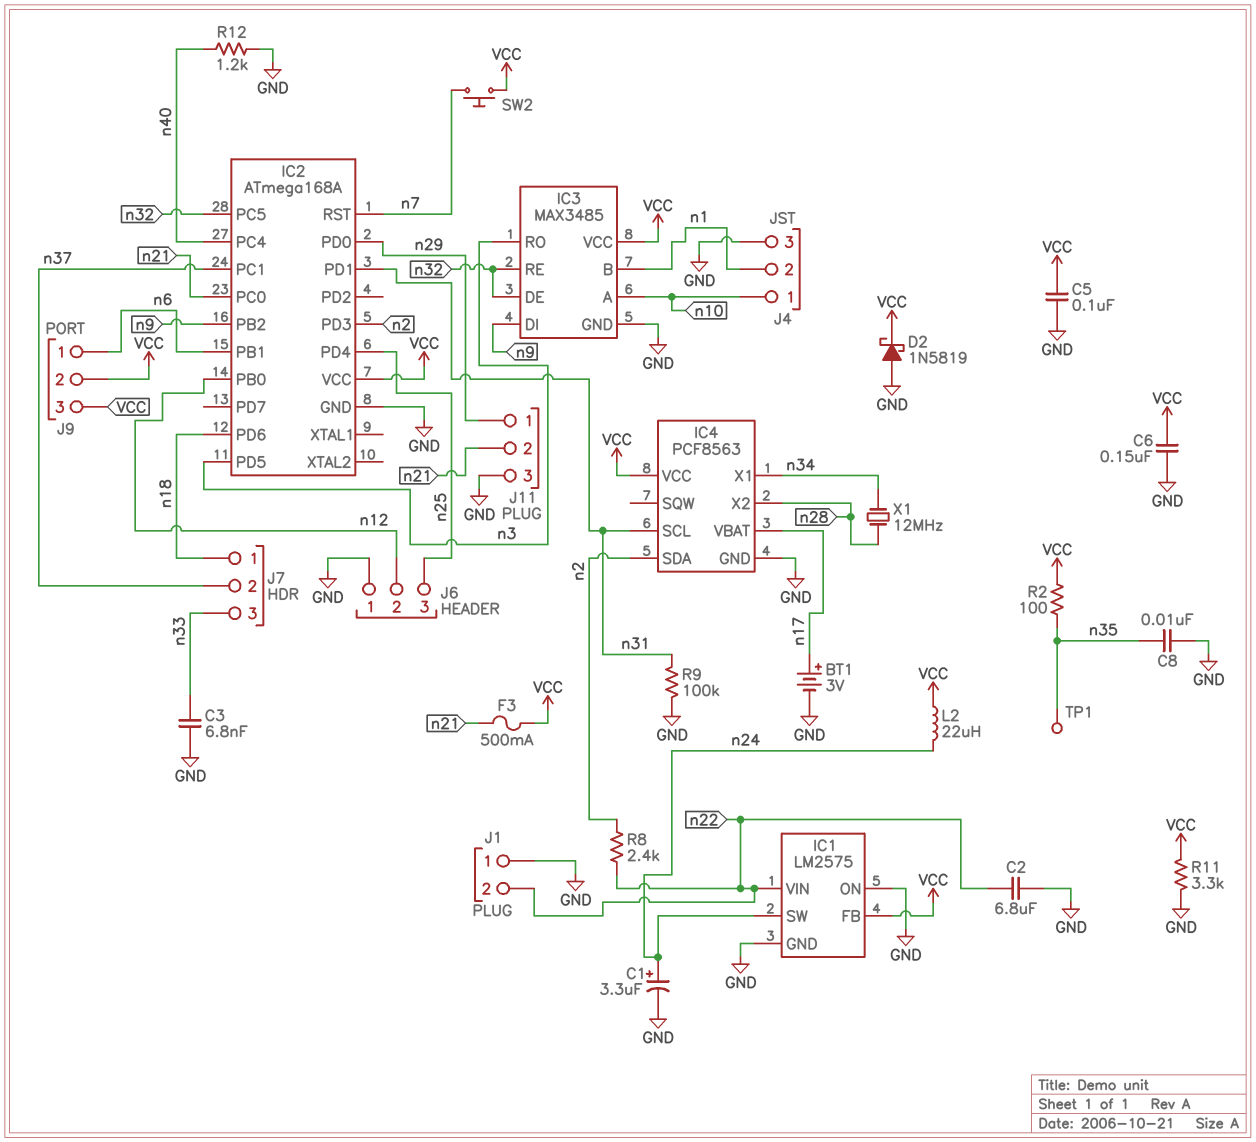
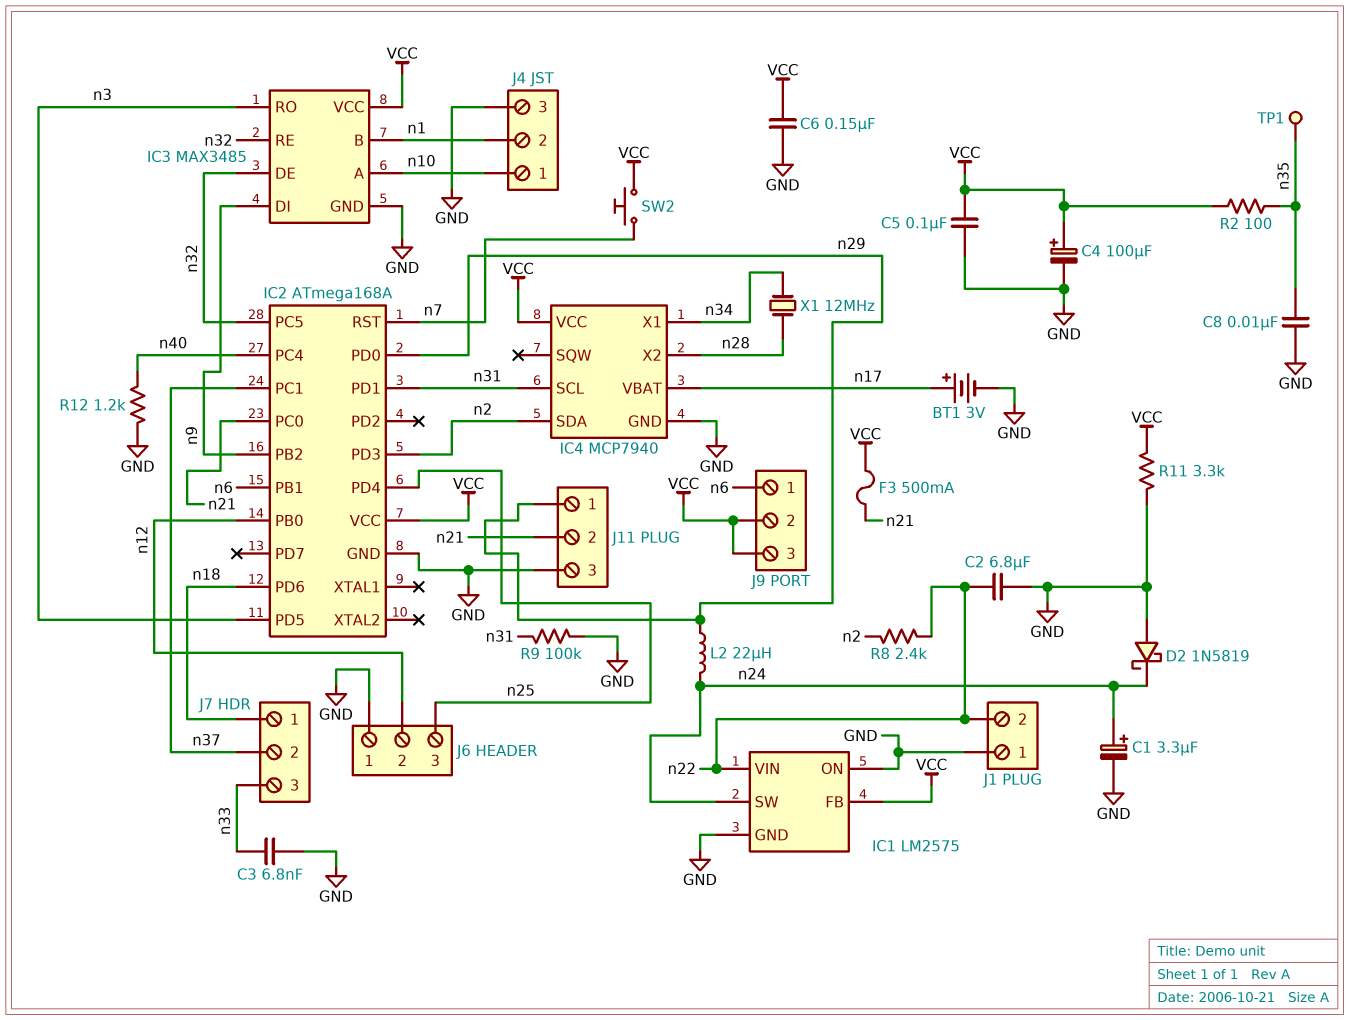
C4: none -> 100uF (plus VCC, minus GND)
D2: schottky 1N5819 (A GND, K VCC) -> schottky 1N5819 (A GND, K n24)
IC4: PCF8563 -> MCP7940
L2: 22uH (VCC, n24) -> 22uH (n24, n29)

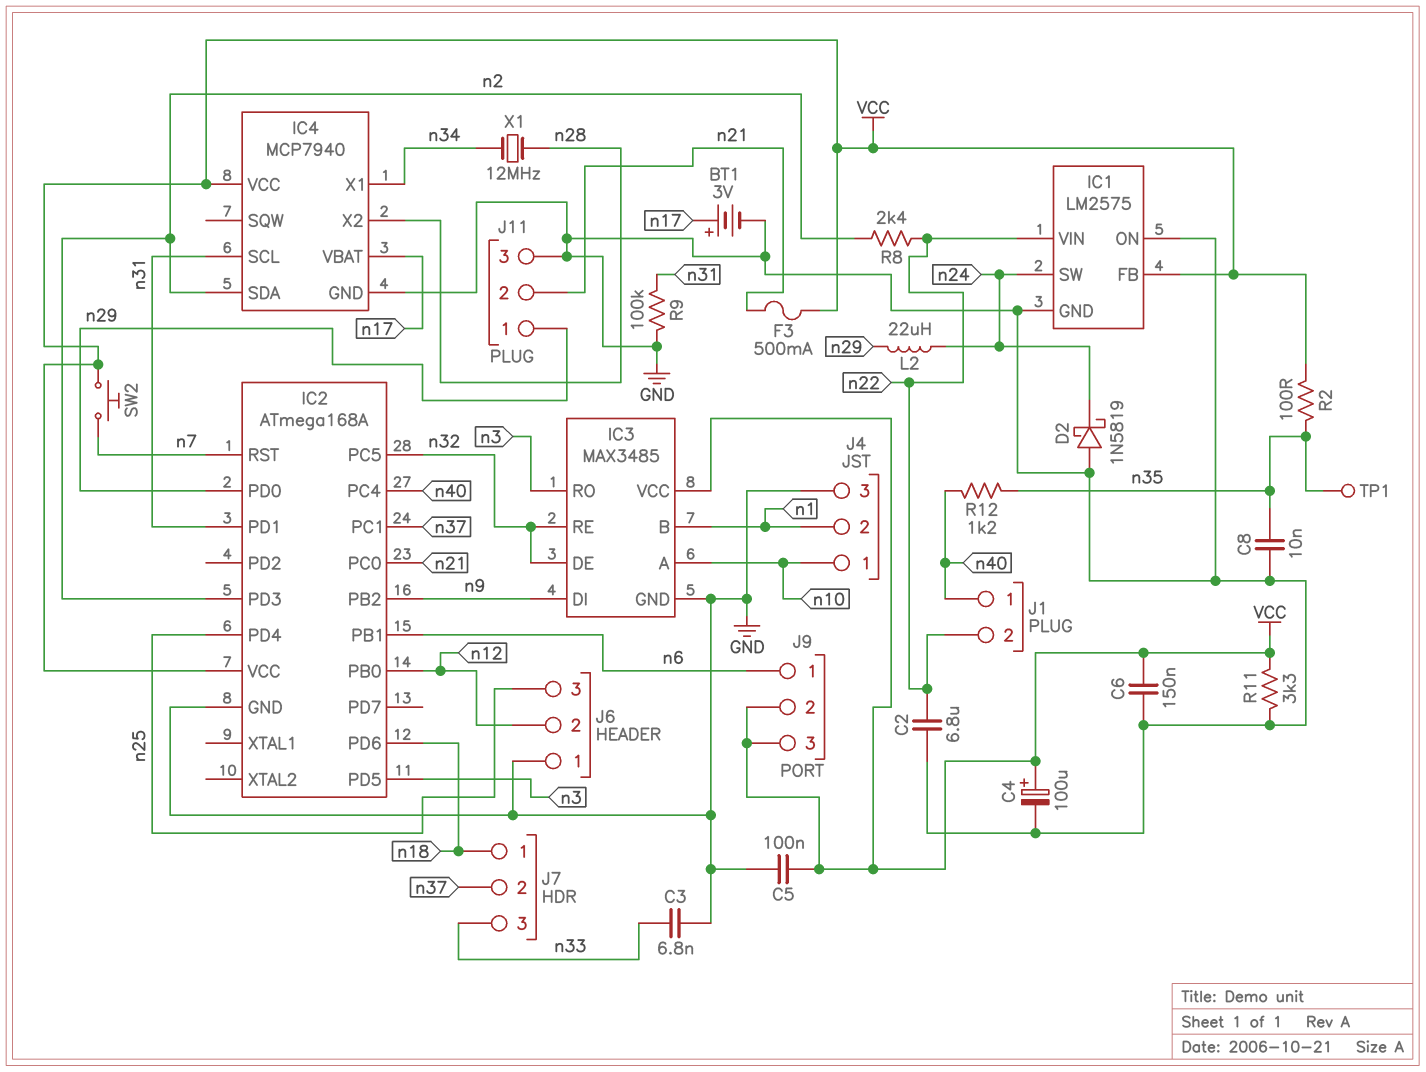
C1: 3.3uF (plus n24, minus GND) -> none
J1 pin 1: GND -> n40
R12: 1.2k (GND, n40) -> 1.2k (n35, n40)

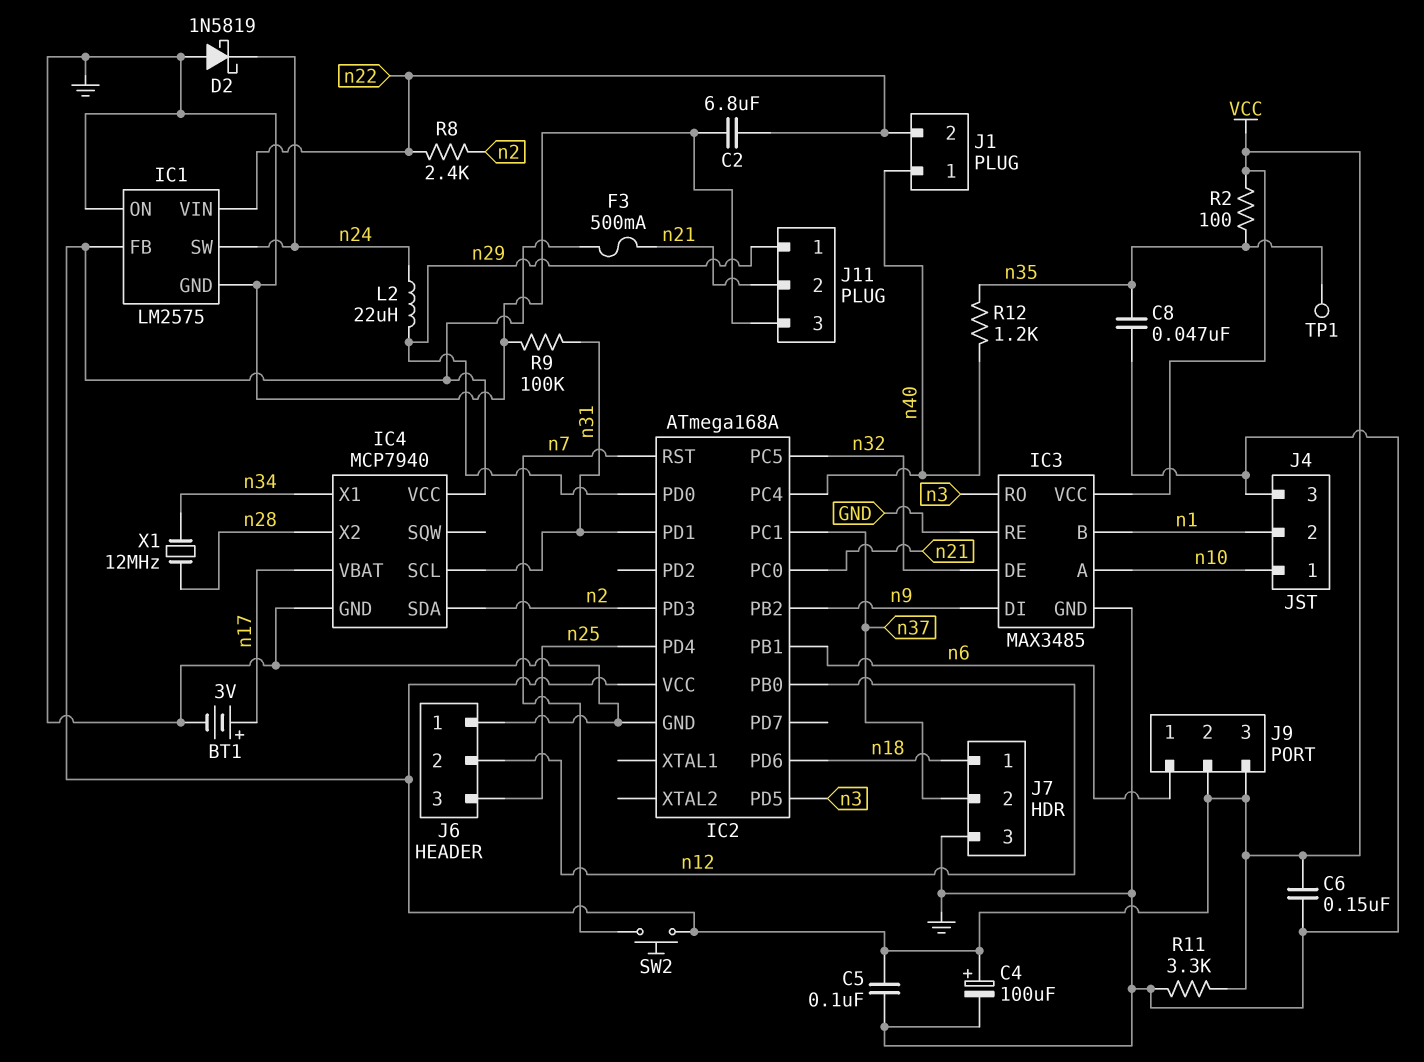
C3: 6.8nF (GND, n33) -> none
C8: 10nF (GND, n35) -> 47nF (GND, n35)
IC3 pin RE: n32 -> GND
J7 pin 3: n33 -> GND

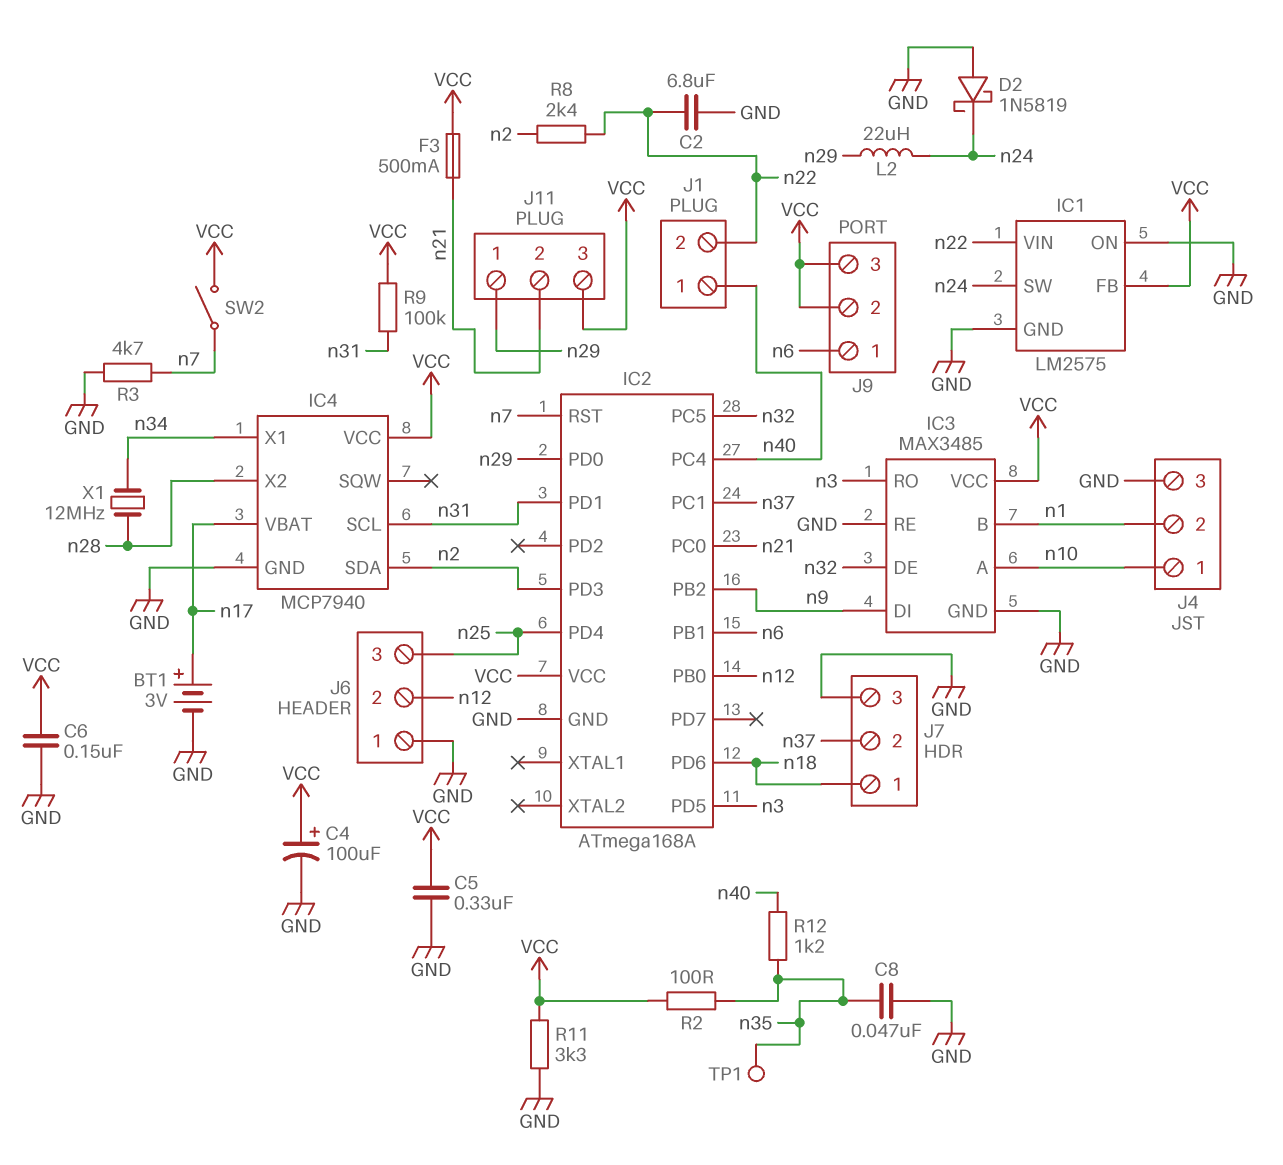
C5: 100nF (GND, VCC) -> 330nF (GND, VCC)
J11 pin 3: GND -> VCC
R3: none -> 4.7k (GND, n7)
R9: 100k (GND, n31) -> 100k (VCC, n31)
SW2: button (VCC, n7) -> switch (VCC, n7)

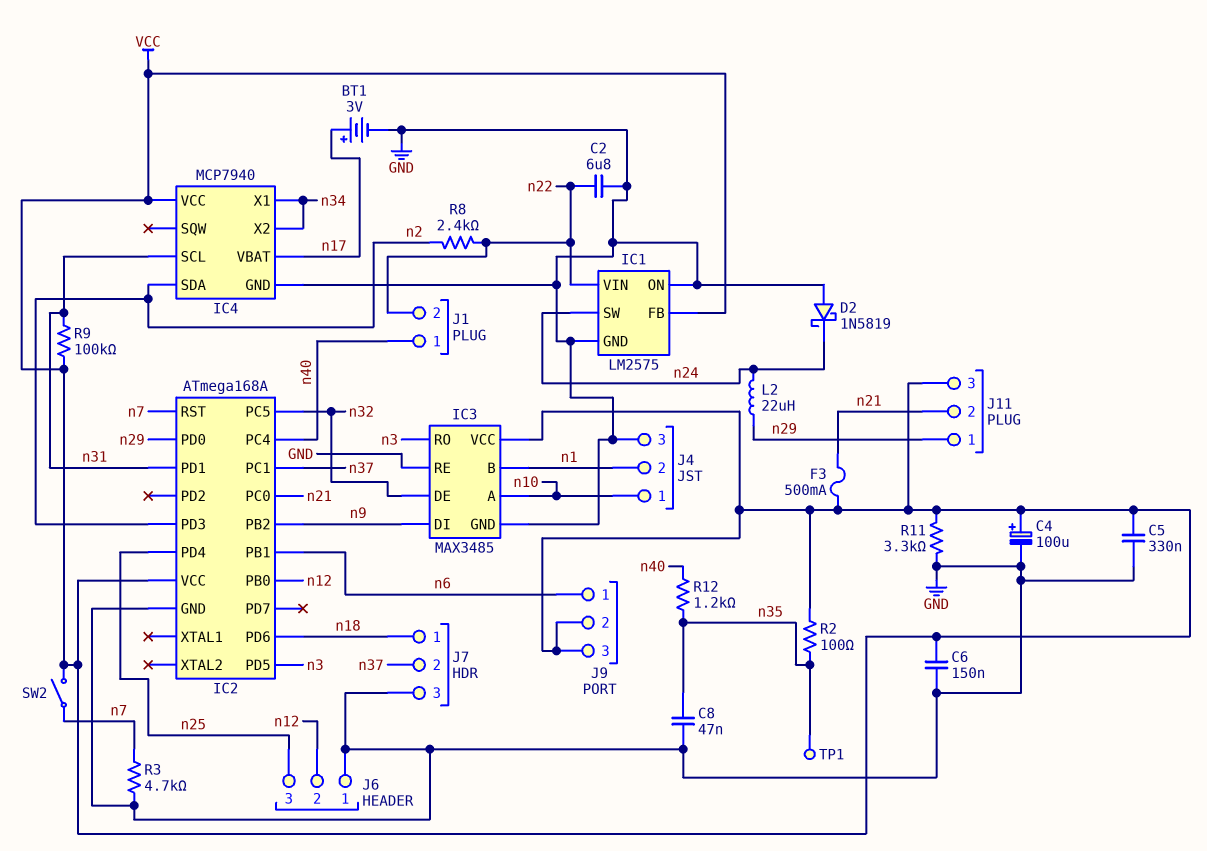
IC4 pin X2: n28 -> n34
X1: 12MHz (n28, n34) -> none

